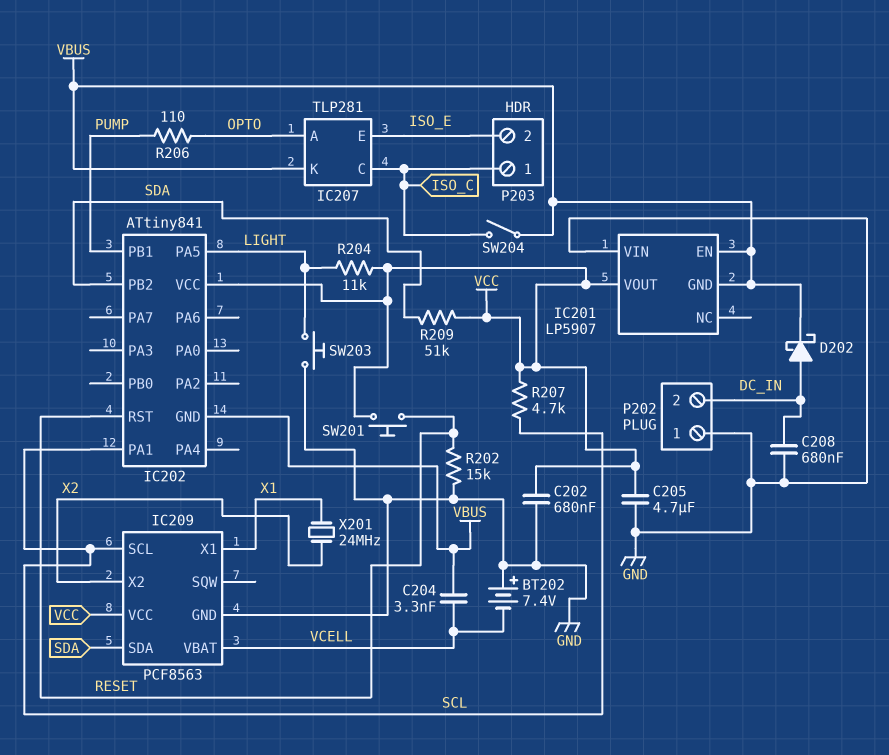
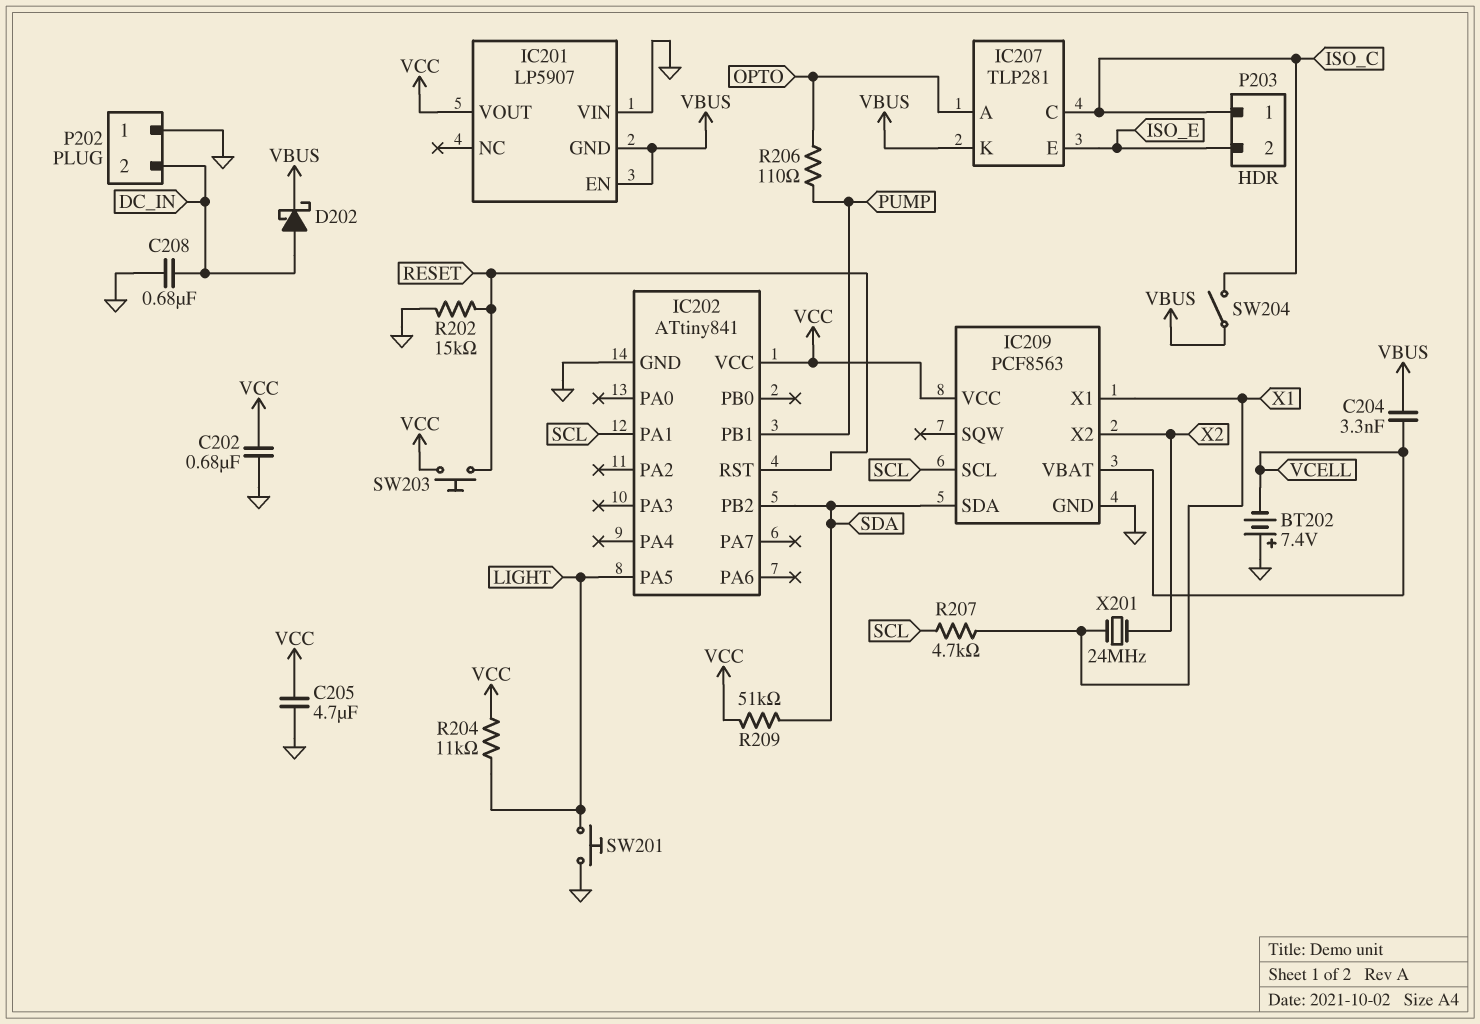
IC202 pin GND: VBUS -> GND
R207: 4.7k (SCL, VCC) -> 4.7k (SCL, X1)
SW201: button (RESET, VCC) -> button (GND, LIGHT)
SW203: button (GND, LIGHT) -> button (RESET, VCC)

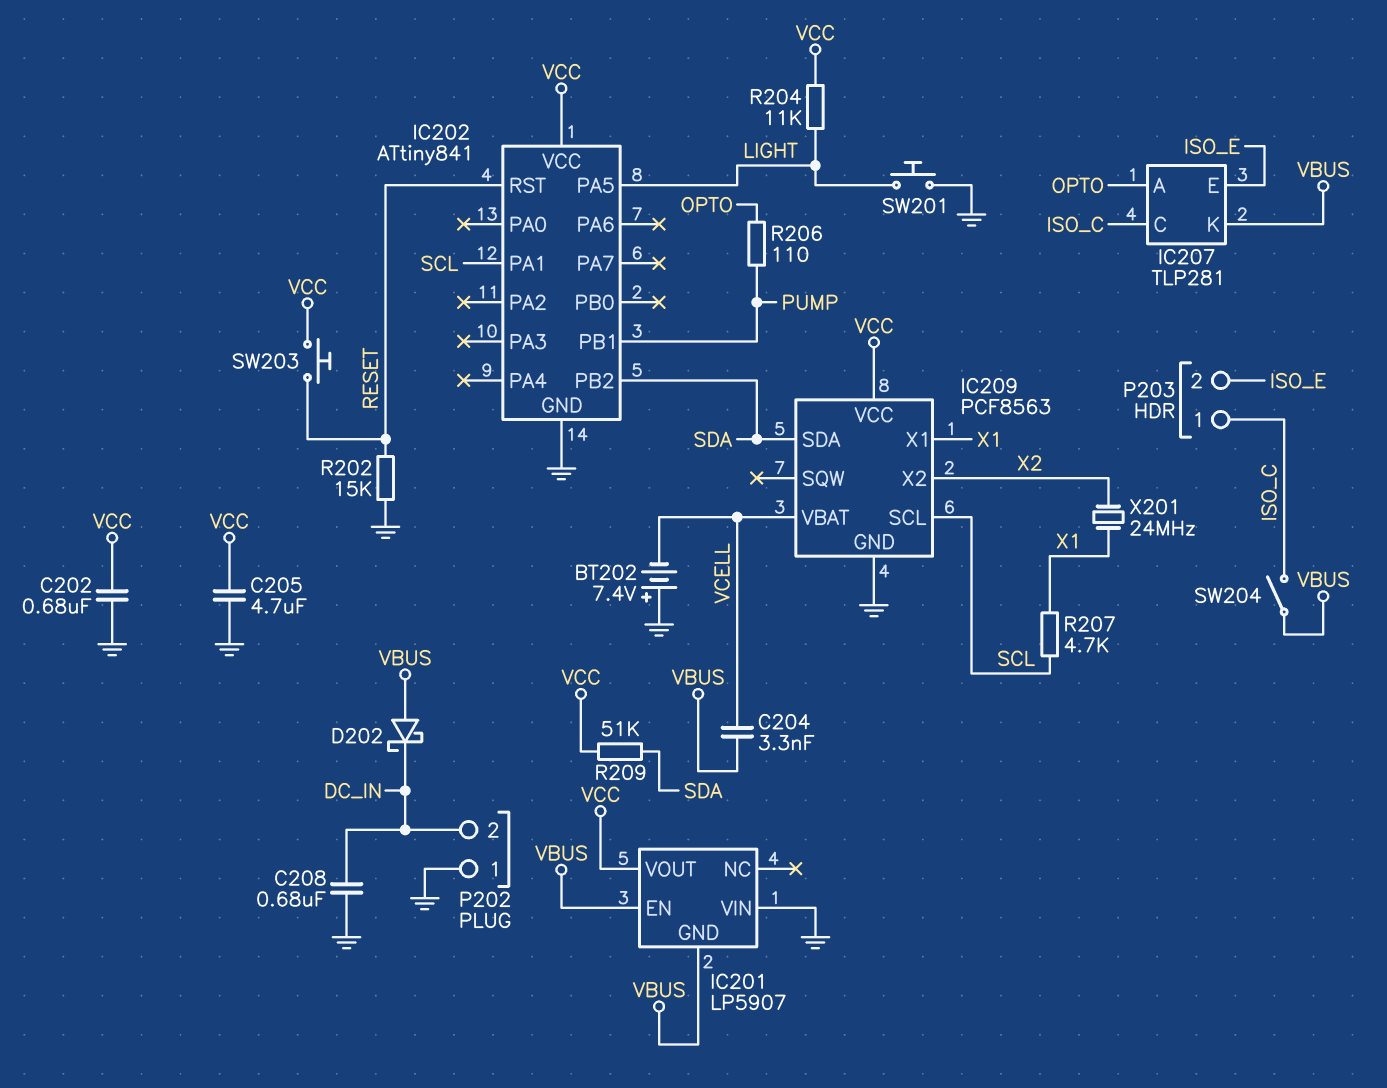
D202: schottky (A DC_IN, K VBUS) -> schottky (A VBUS, K DC_IN)

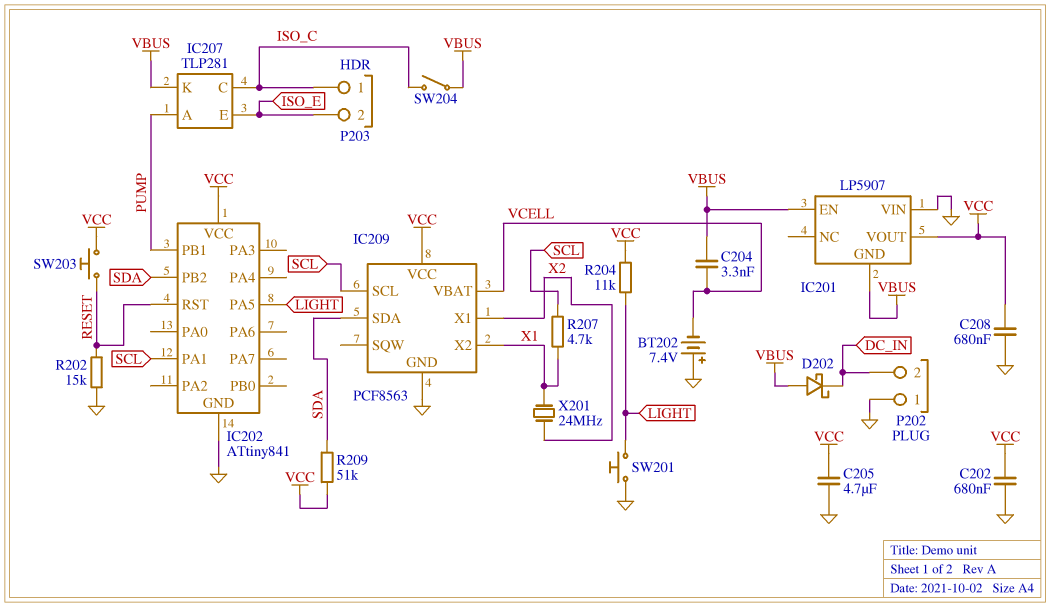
C208: 680nF (DC_IN, GND) -> 680nF (GND, VCC)
IC207 pin A: OPTO -> PUMP
IC209 pin X1: X1 -> X2
IC209 pin X2: X2 -> X1
R206: 110 (OPTO, PUMP) -> none

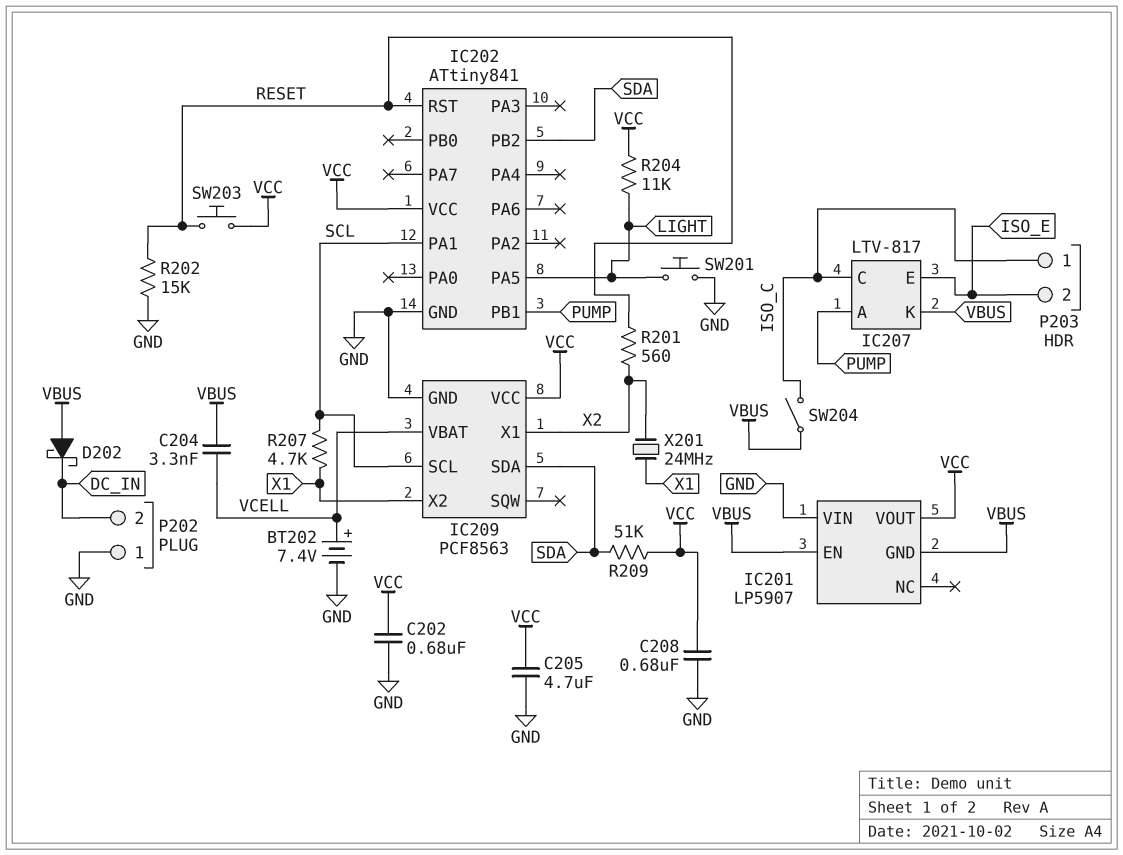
BT202: 7.4V (plus GND, minus VCELL) -> 7.4V (plus VCELL, minus GND)
IC207: TLP281 -> LTV-817
R201: none -> 560 (RESET, X2)

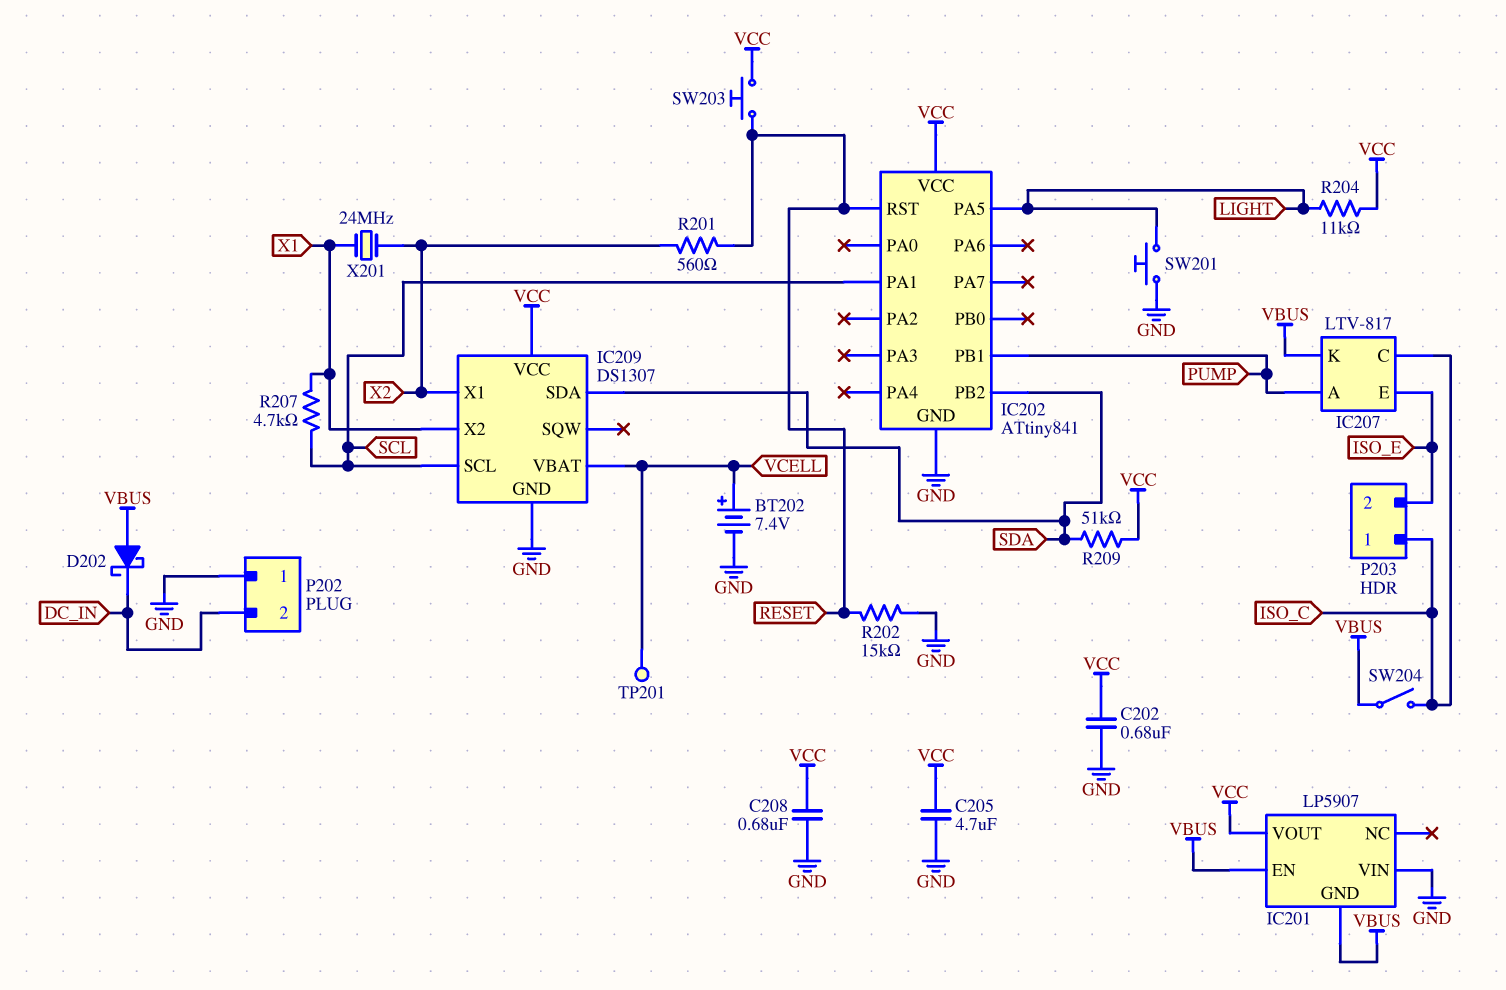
C204: 3.3nF (VBUS, VCELL) -> none
IC209: PCF8563 -> DS1307
TP201: none -> test point (VCELL)

